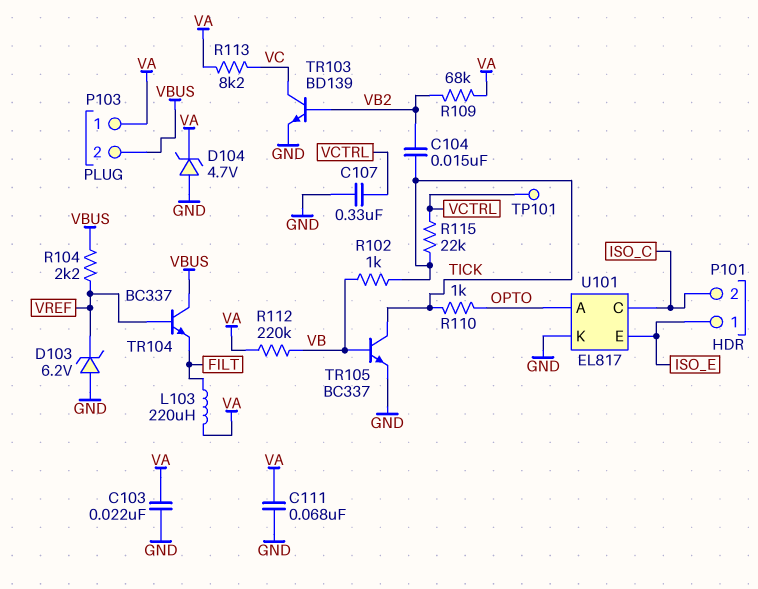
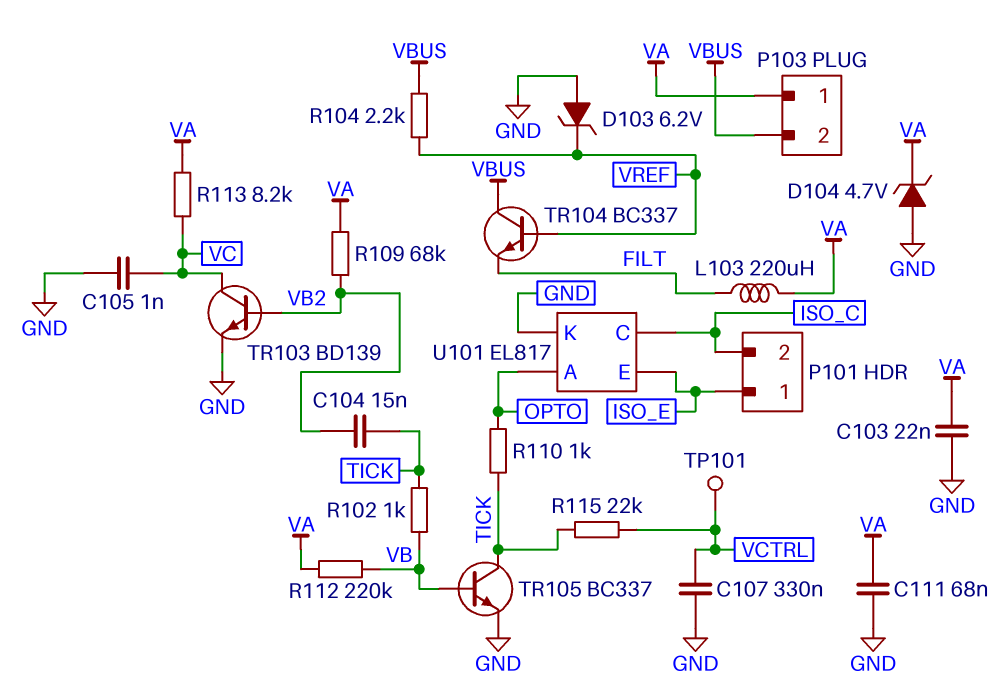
C105: none -> 1nF (GND, VC)

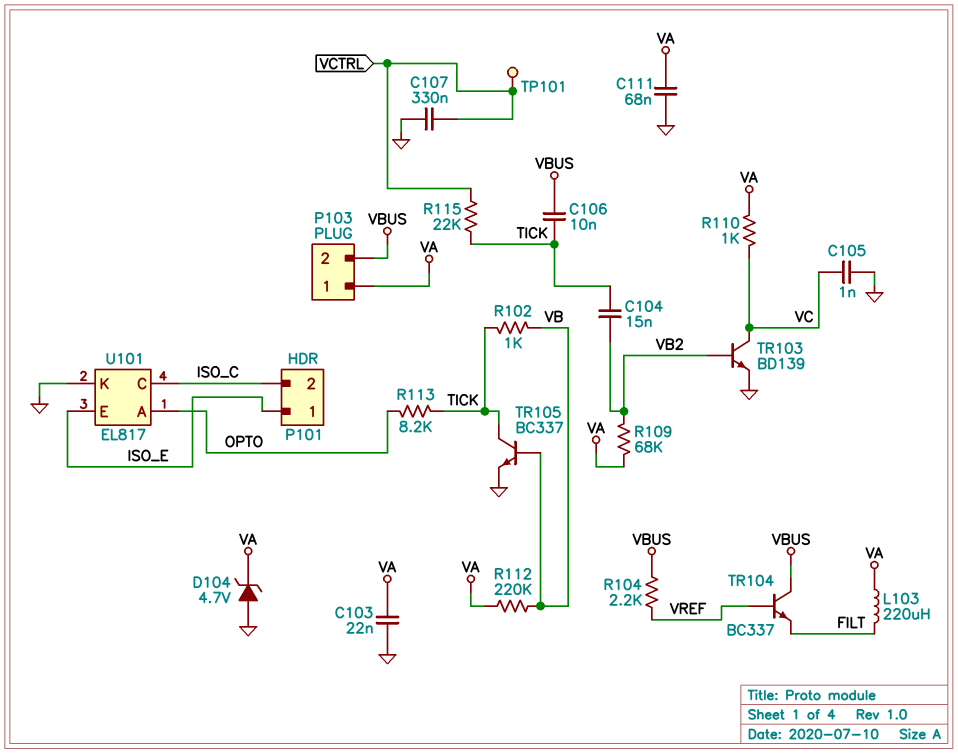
C106: none -> 10nF (TICK, VBUS)
D103: zener 6.2V (A GND, K VREF) -> none
R110: 1k (OPTO, TICK) -> 1k (VA, VC)
R113: 8.2k (VA, VC) -> 8.2k (OPTO, TICK)

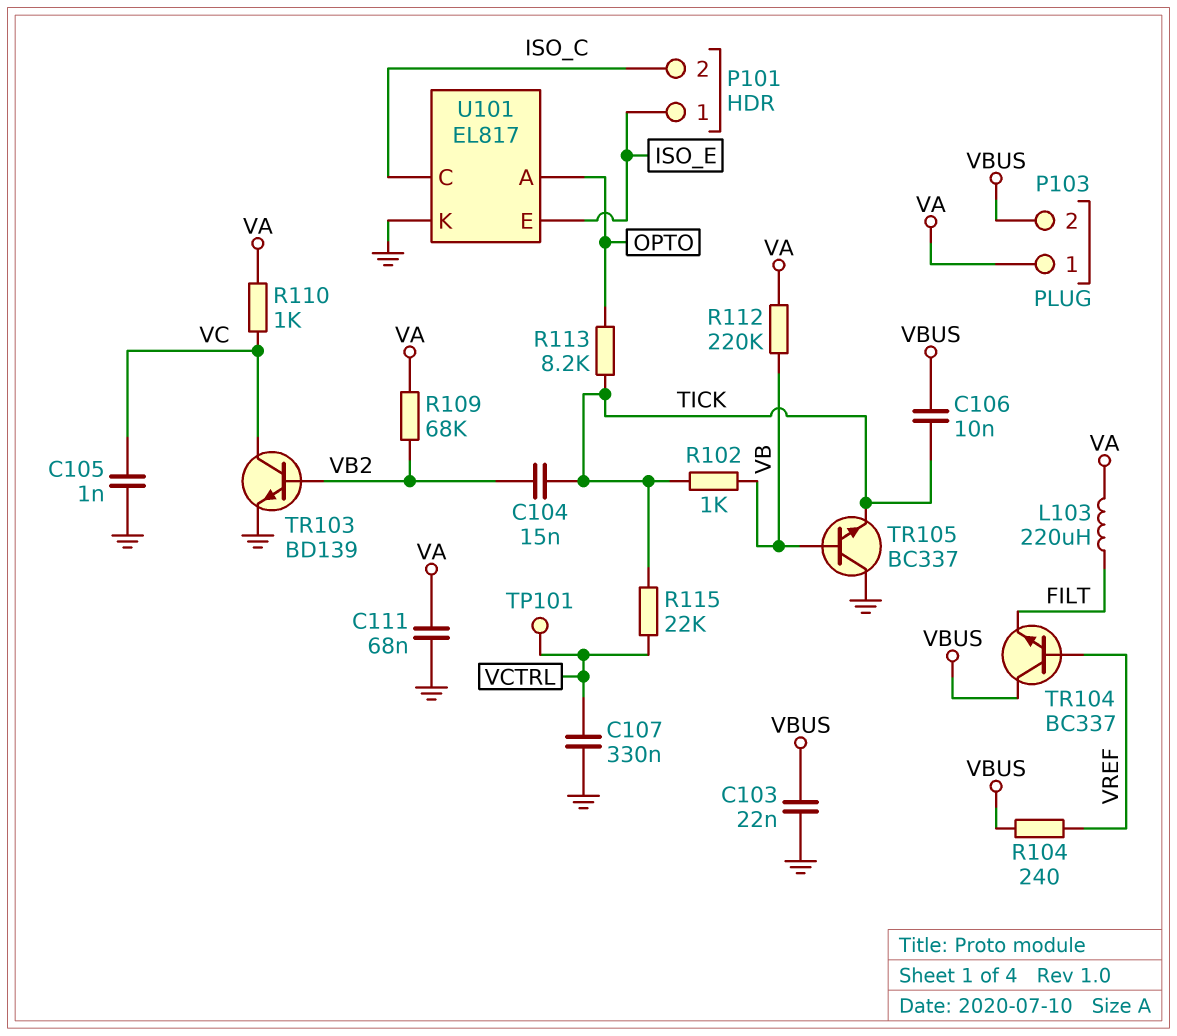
C103: 22nF (GND, VA) -> 22nF (GND, VBUS)
D104: zener 4.7V (A GND, K VA) -> none
R104: 2.2k (VBUS, VREF) -> 240 (VBUS, VREF)
TR105: NPN BC337 (B VB, C TICK, E GND) -> NPN BC337 (B VB, C GND, E TICK)

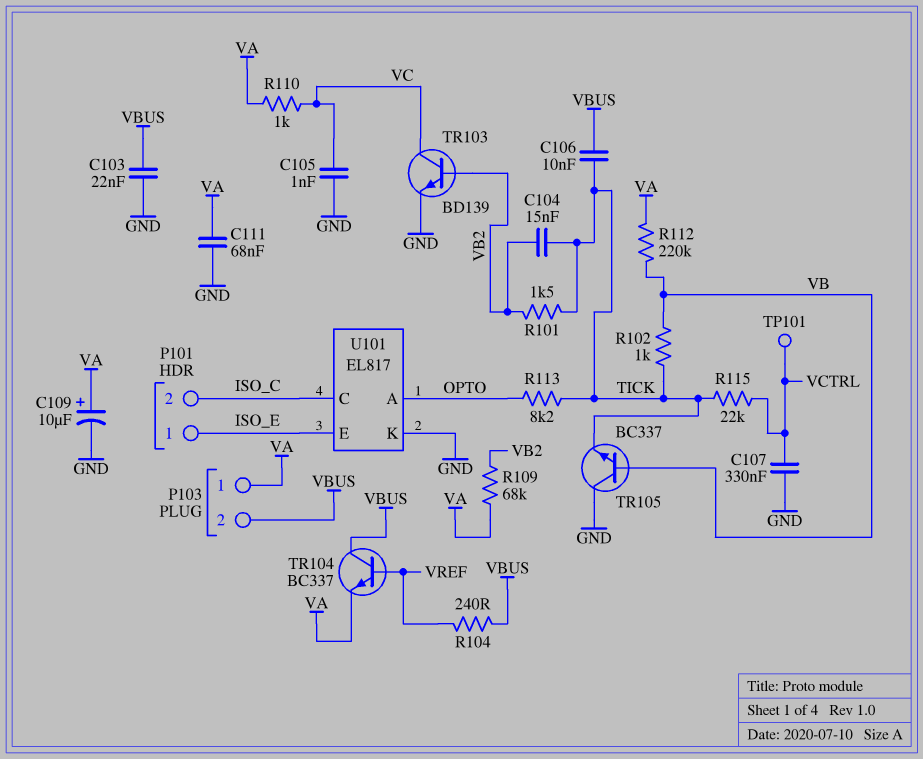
C109: none -> 10uF (plus VA, minus GND)
L103: 220uH (FILT, VA) -> none
R101: none -> 1.5k (TICK, VB2)
TR104: NPN BC337 (B VREF, C VBUS, E FILT) -> NPN BC337 (B VREF, C VBUS, E VA)

